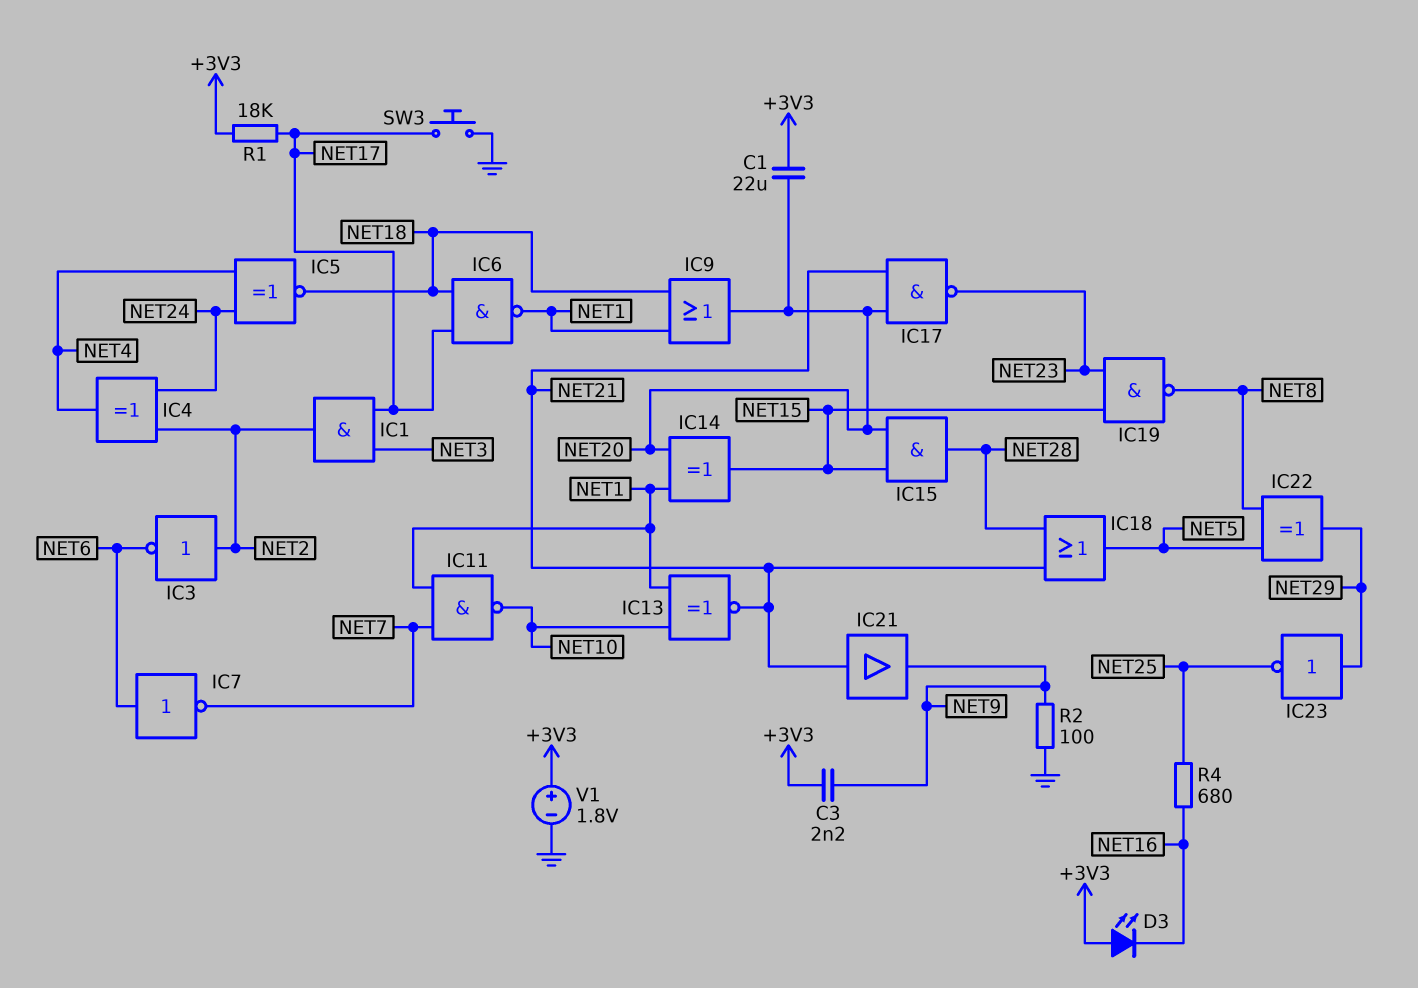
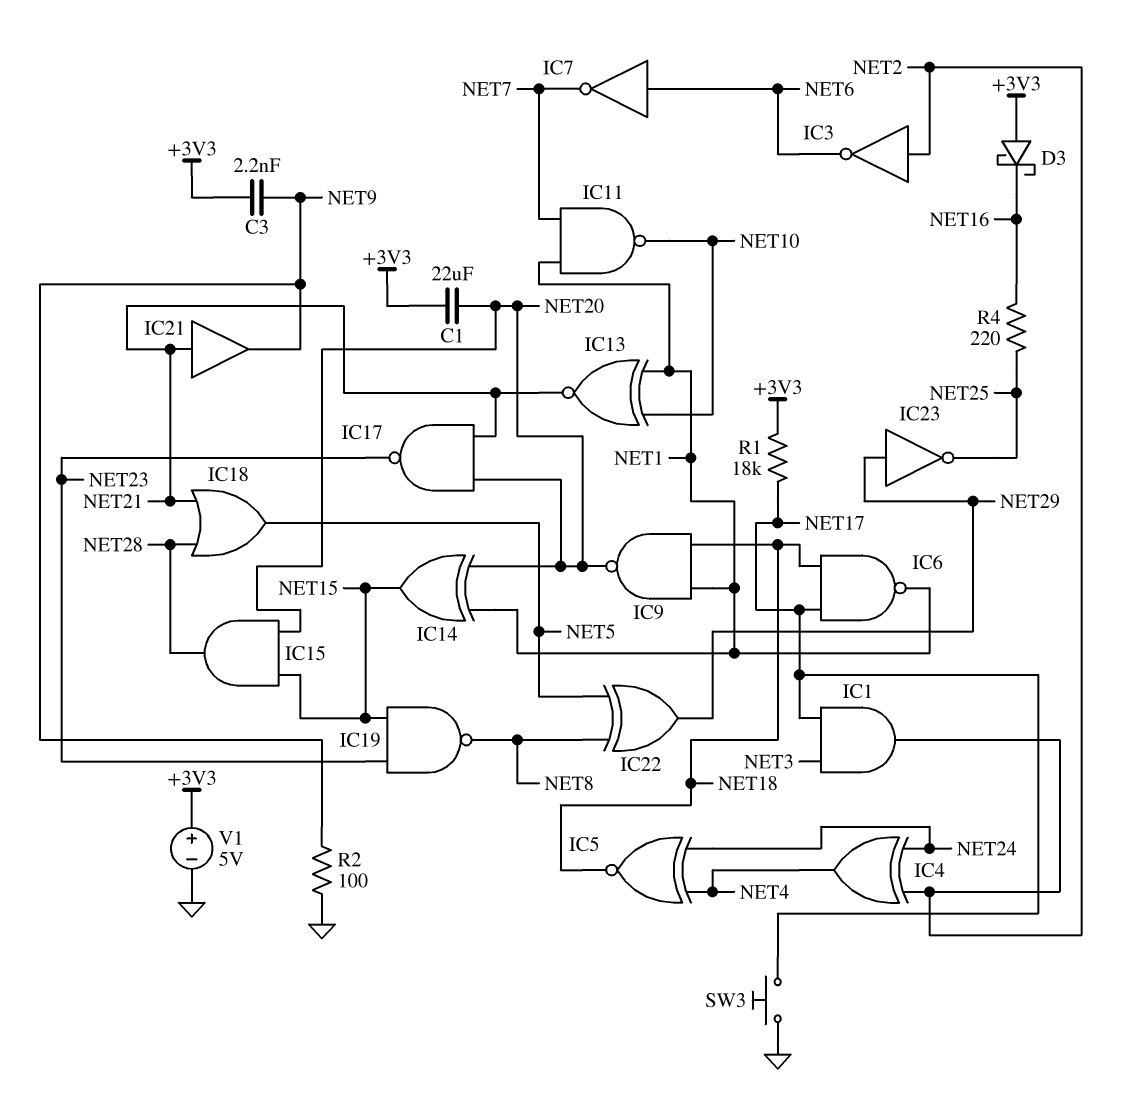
D3: LED (A +3V3, K NET16) -> schottky (A +3V3, K NET16)
IC9: OR (in NET1, in NET18, out NET20) -> NAND (in NET1, in NET18, out NET20)
R4: 680 (NET16, NET25) -> 220 (NET16, NET25)
V1: 1.8V (plus +3V3, minus GND) -> 5V (plus +3V3, minus GND)

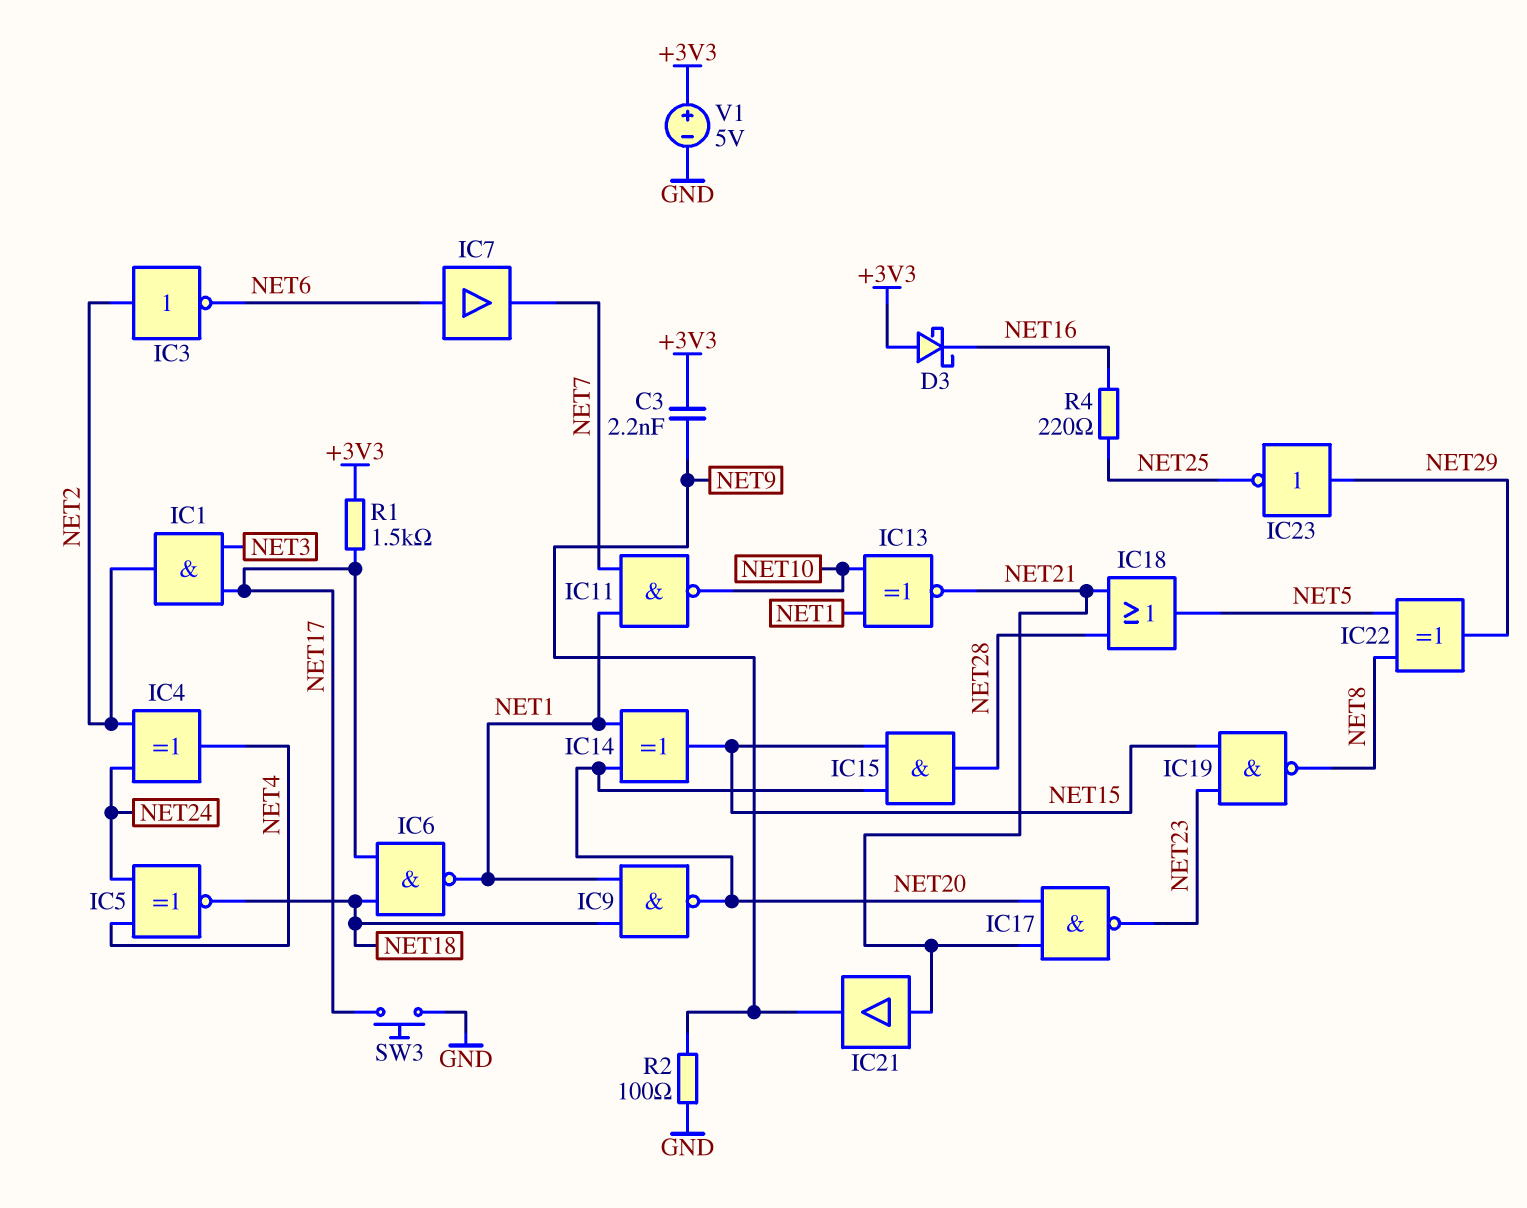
C1: 22uF (+3V3, NET20) -> none
IC7: NOT (in NET6, out NET7) -> buffer (in NET6, out NET7)
R1: 18k (+3V3, NET17) -> 1.5k (+3V3, NET17)

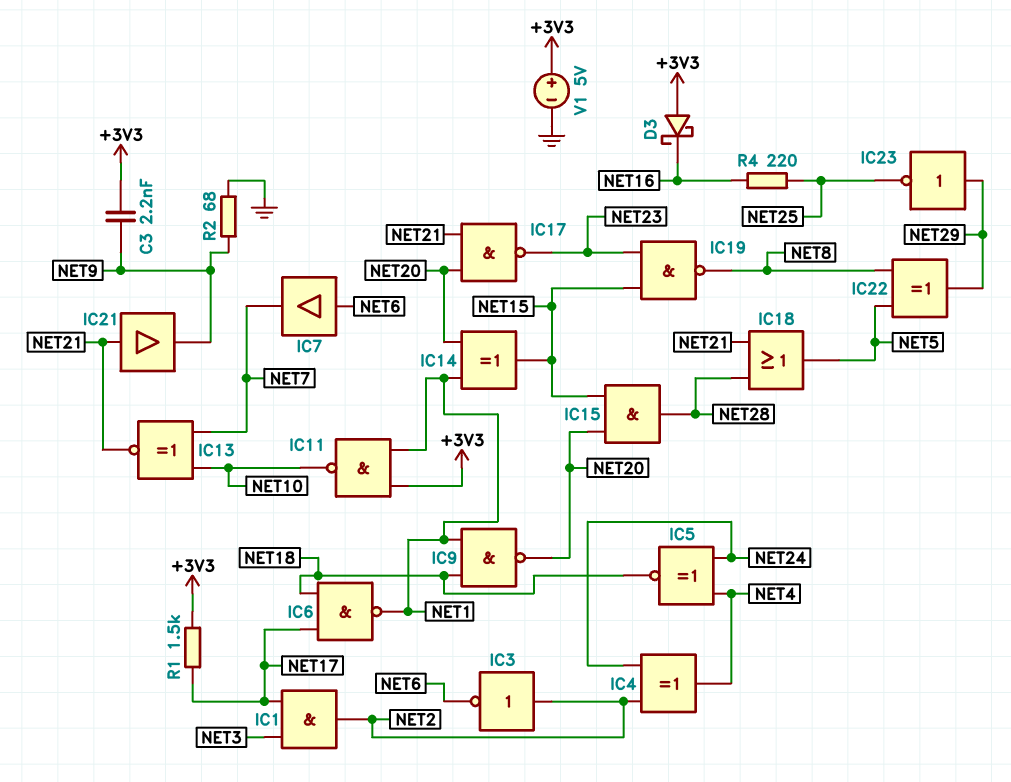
IC11: NAND (in NET1, in NET7, out NET10) -> NAND (in +3V3, in NET1, out NET10)
IC13: XNOR (in NET1, in NET10, out NET21) -> XNOR (in NET7, in NET10, out NET21)
R2: 100 (GND, NET9) -> 68 (GND, NET9)
SW3: button (GND, NET17) -> none

